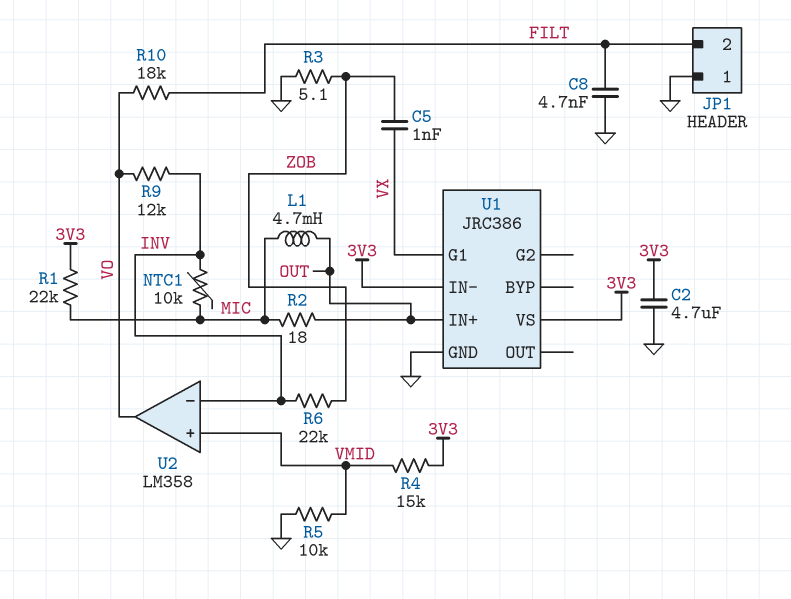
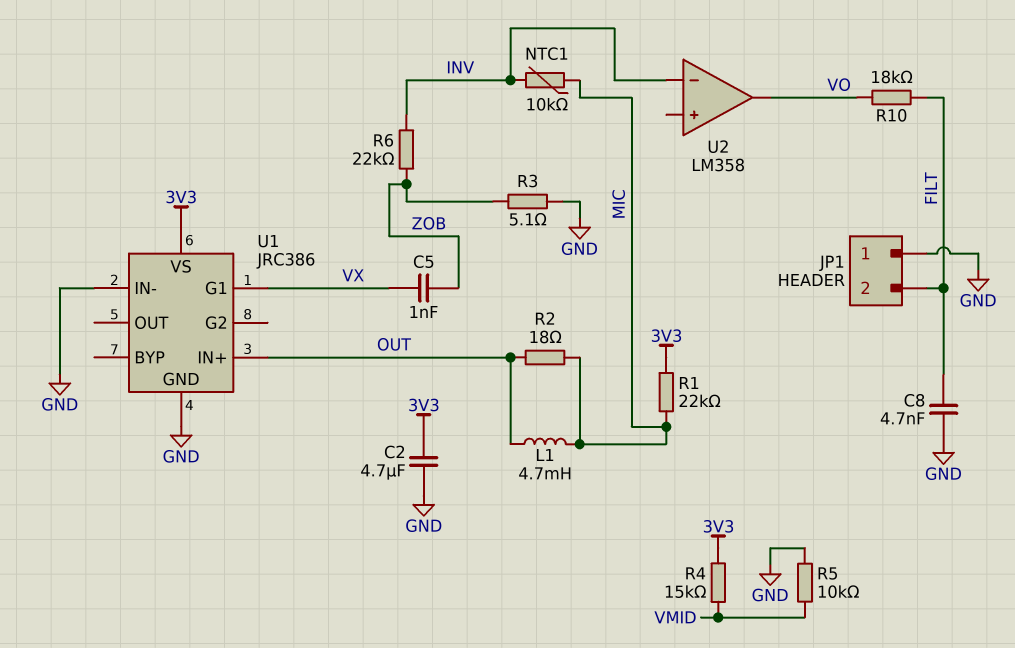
R9: 12k (INV, VO) -> none
U1 pin IN-: 3V3 -> GND
U2 pin in+: VMID -> none

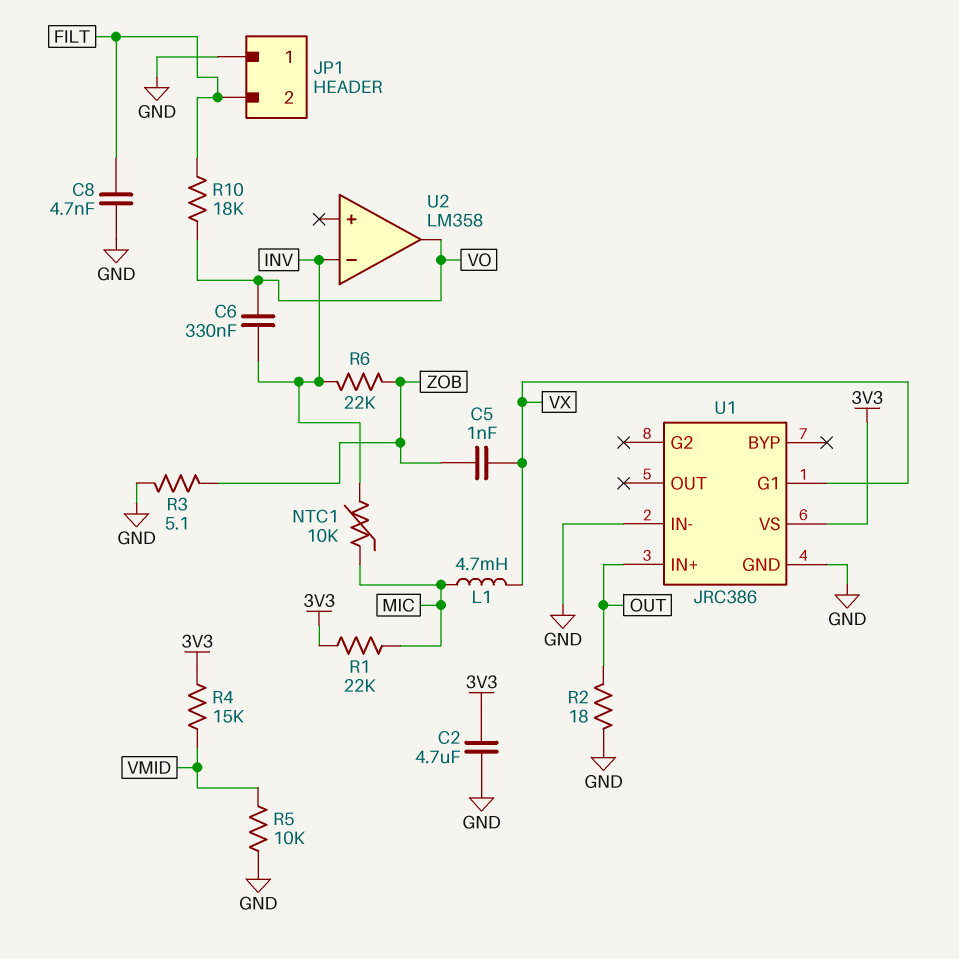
C6: none -> 330nF (INV, VO)
L1: 4.7mH (MIC, OUT) -> 4.7mH (MIC, VX)
R2: 18 (MIC, OUT) -> 18 (GND, OUT)

